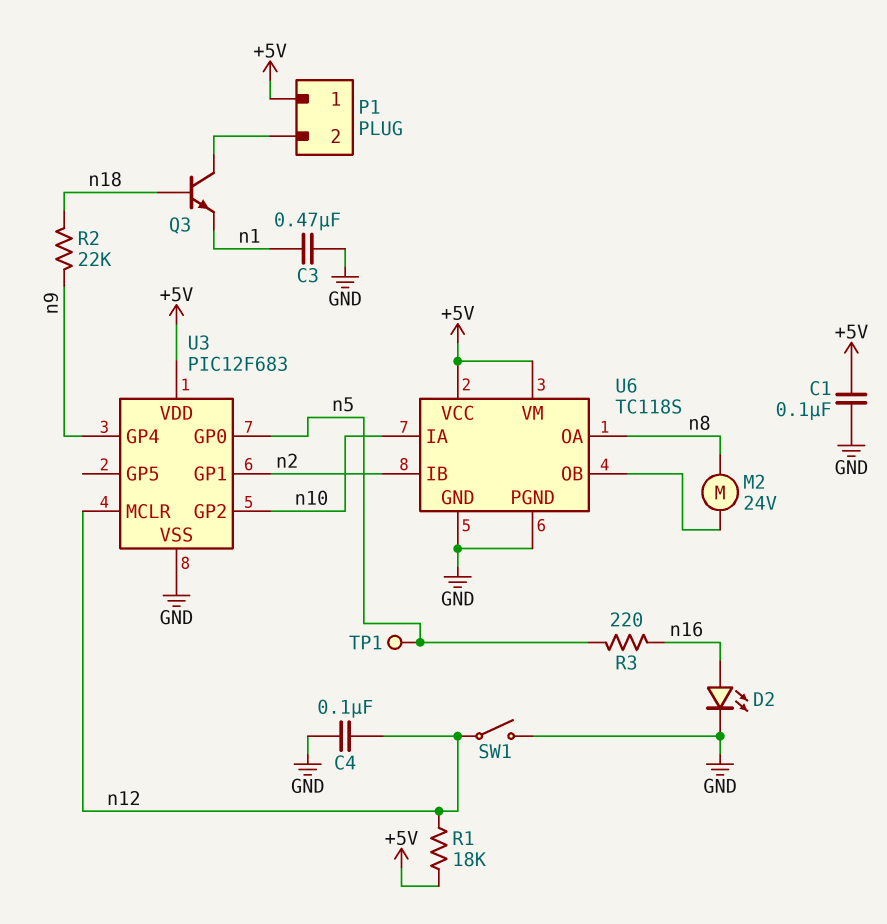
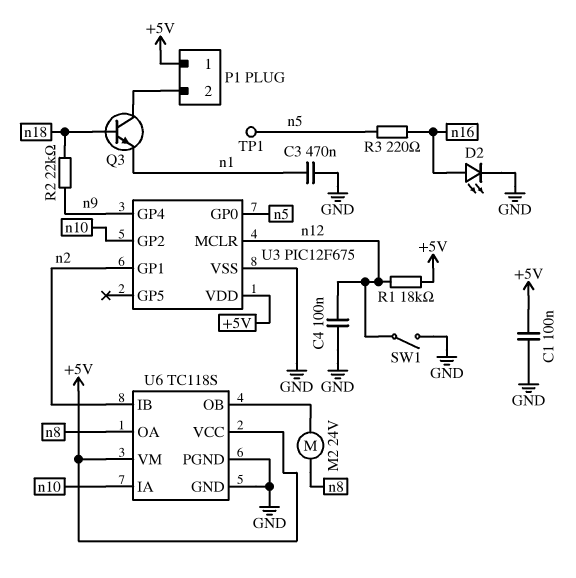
U3: PIC12F683 -> PIC12F675

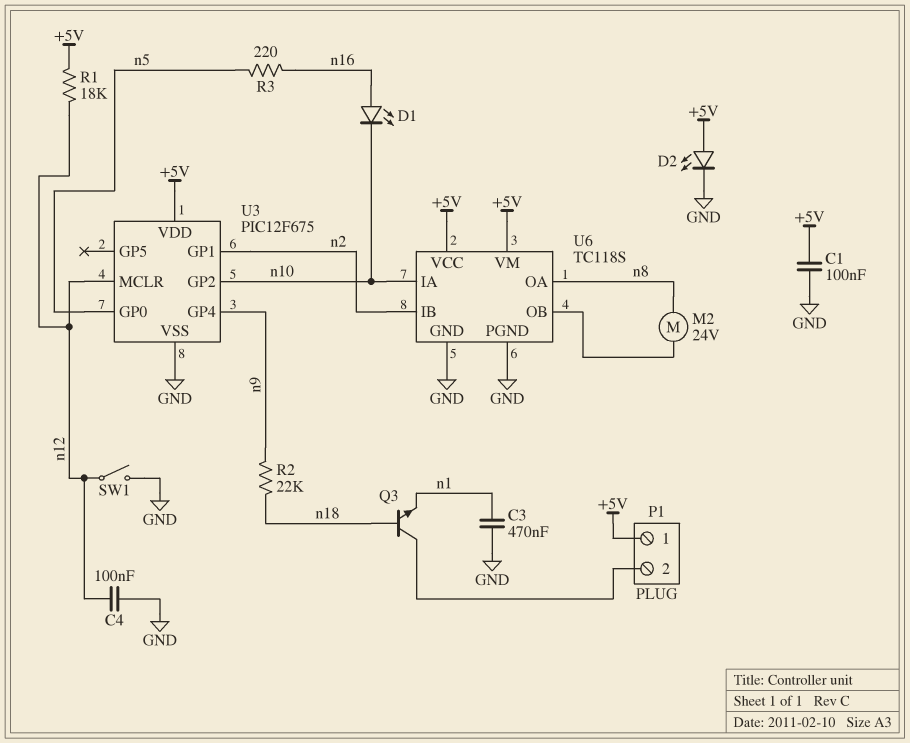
D1: none -> LED (A n16, K n10)
D2: LED (A n16, K GND) -> LED (A +5V, K GND)
TP1: test point (n5) -> none

